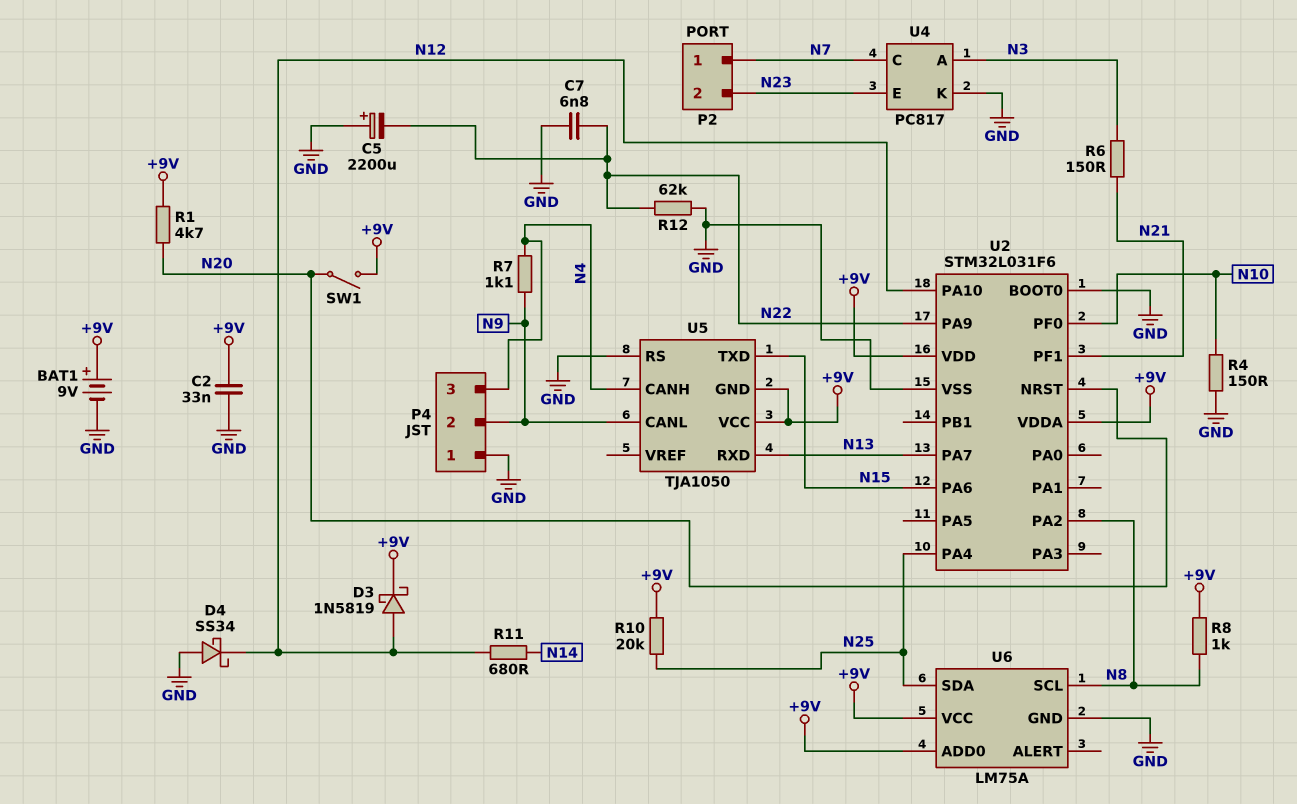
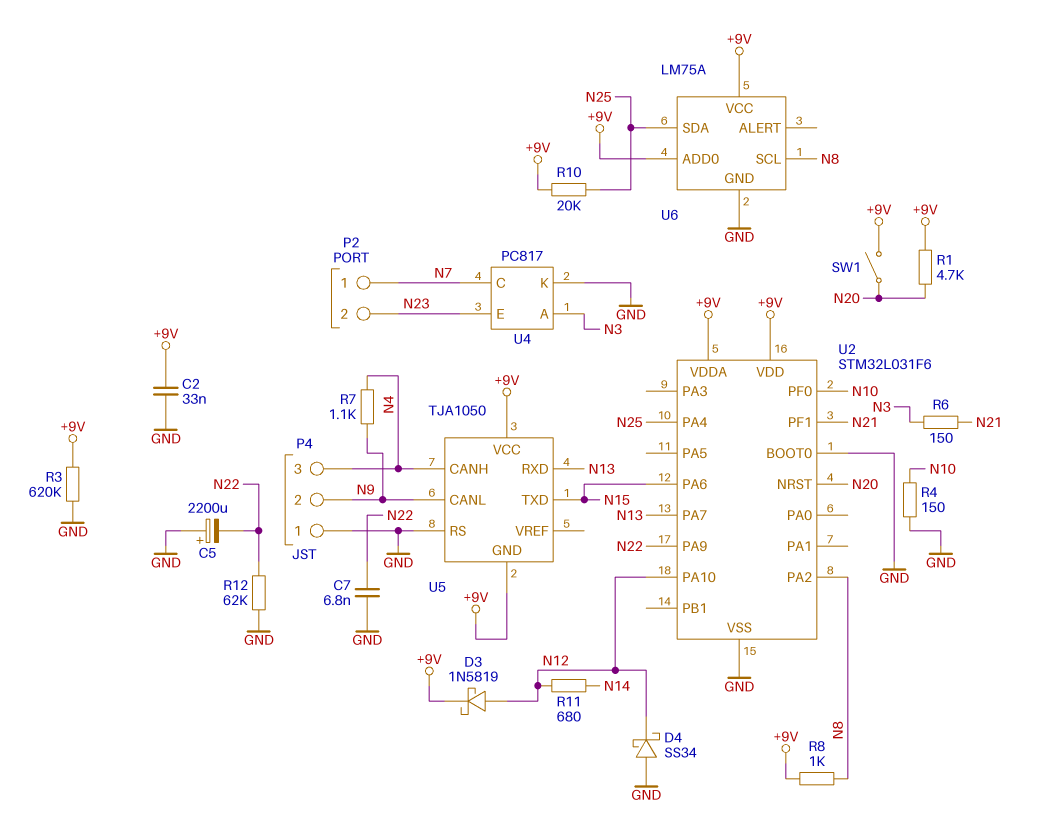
BAT1: 9V (plus +9V, minus GND) -> none
R3: none -> 620k (+9V, GND)

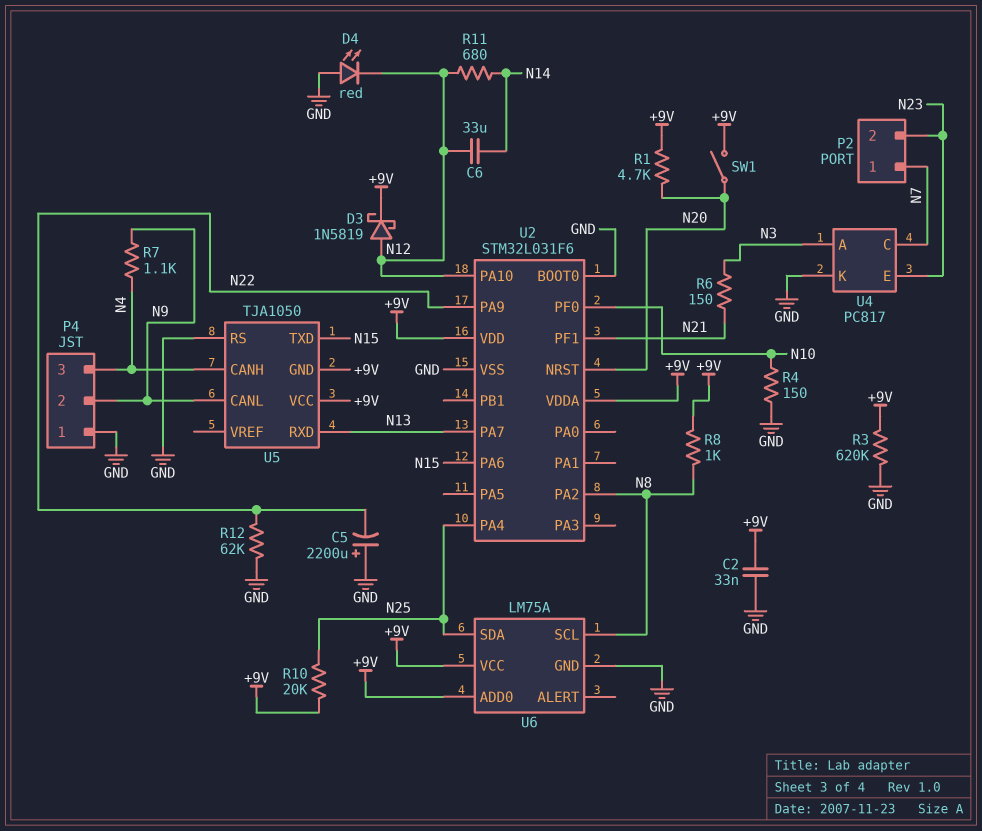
C6: none -> 33uF (N12, N14)
C7: 6.8nF (GND, N22) -> none
D4: schottky SS34 (A GND, K N12) -> LED red (A GND, K N12)

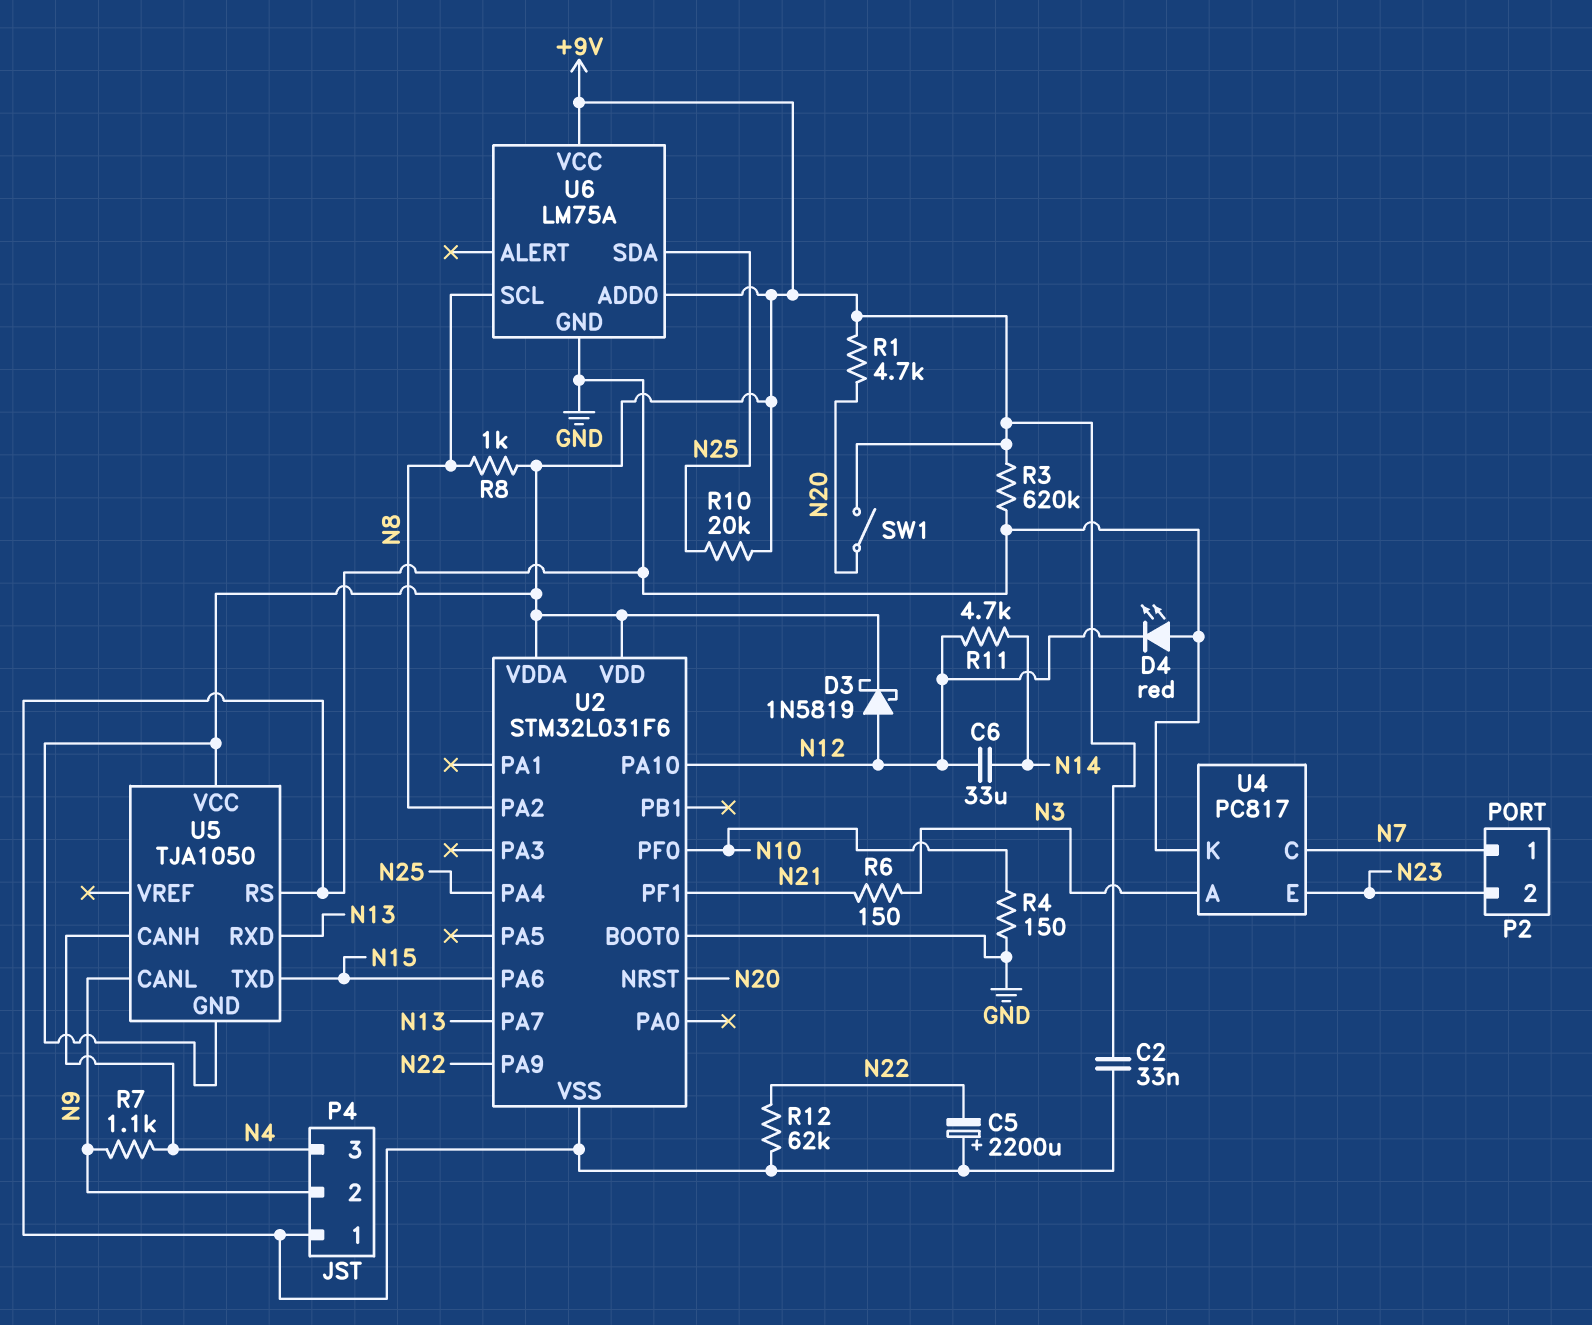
R11: 680 (N12, N14) -> 4.7k (N12, N14)

